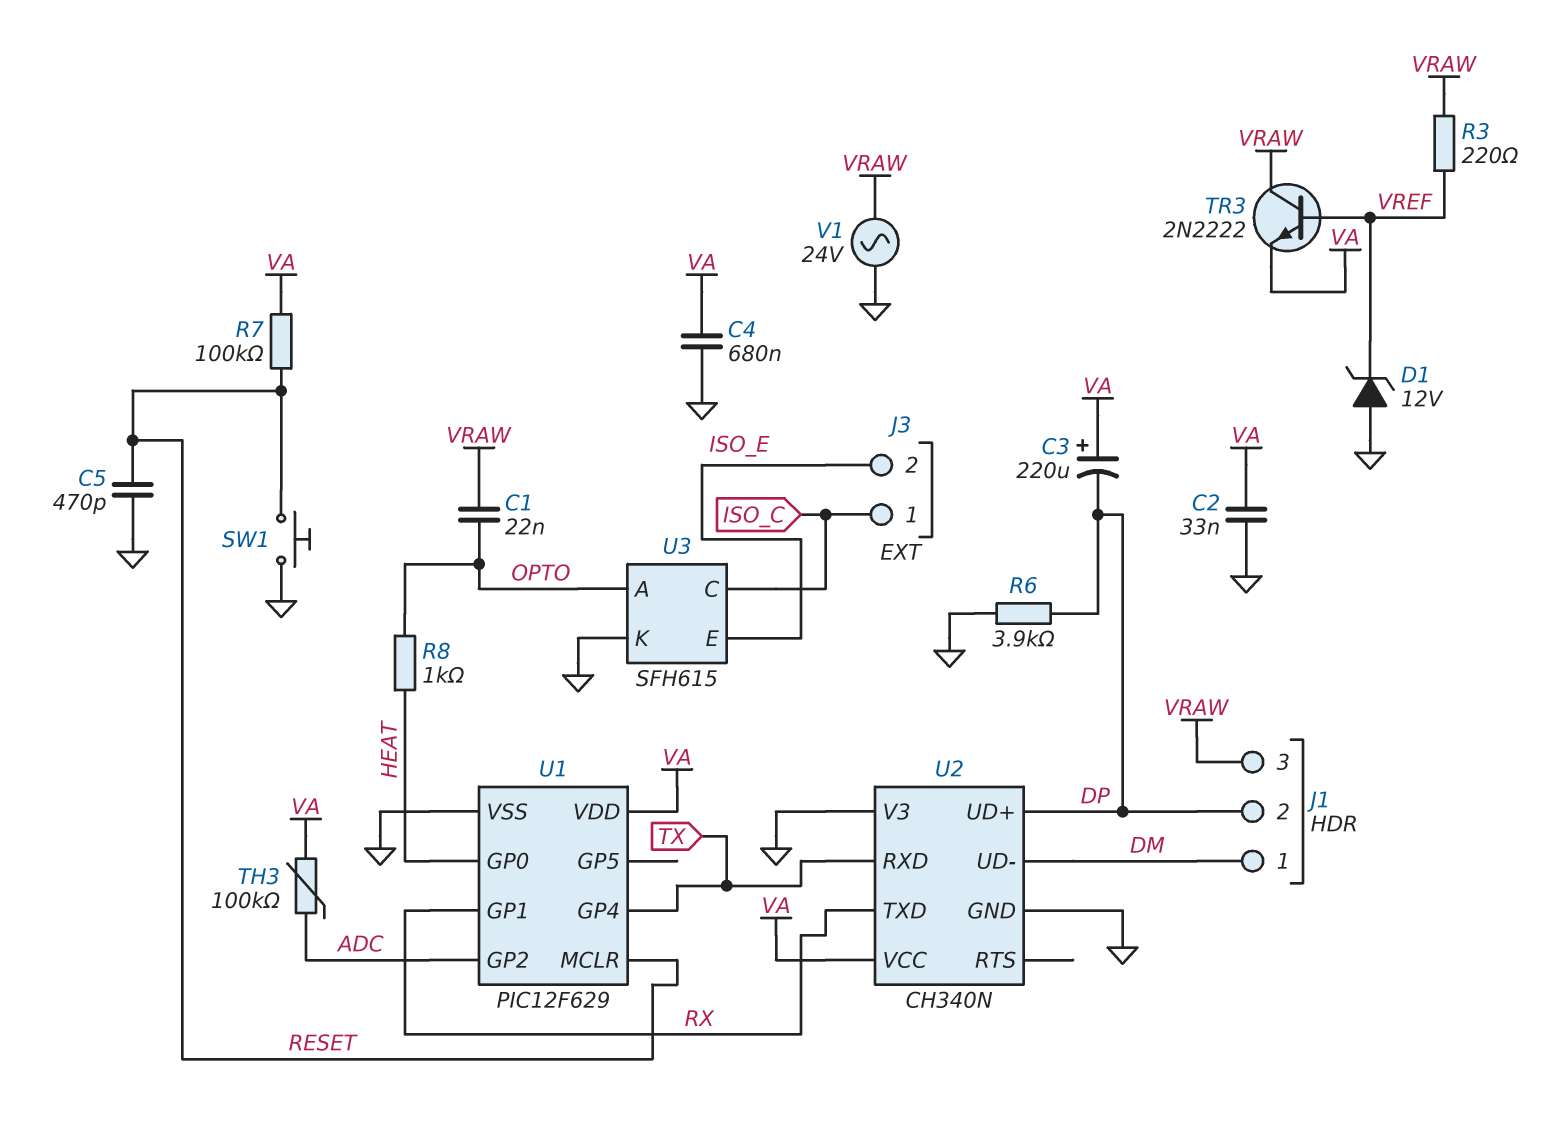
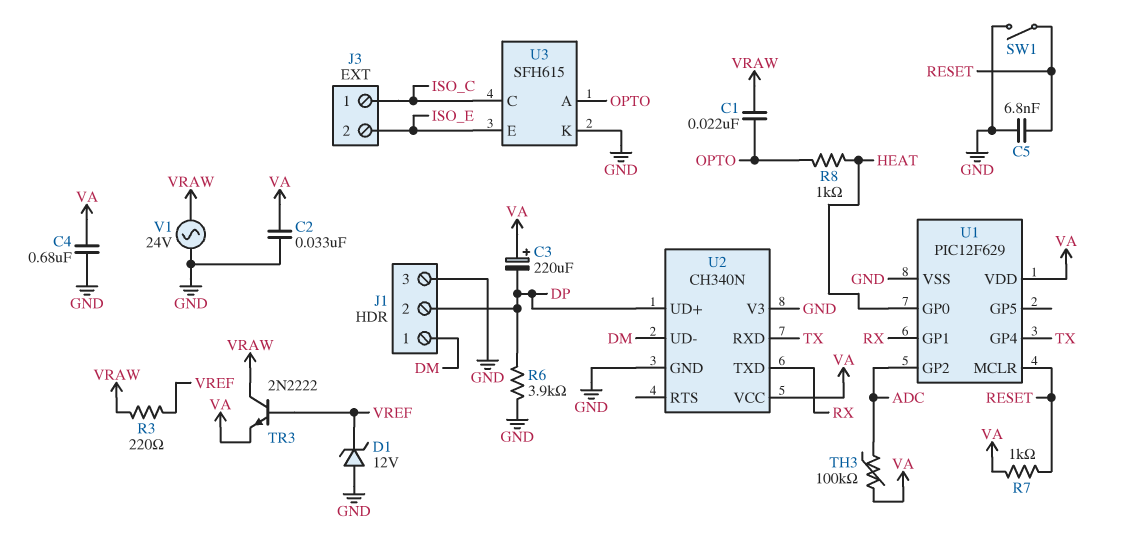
C5: 470pF (GND, RESET) -> 6.8nF (GND, RESET)
J1 pin 3: VRAW -> GND
R7: 100k (RESET, VA) -> 1k (RESET, VA)
SW1: button (GND, RESET) -> switch (GND, RESET)

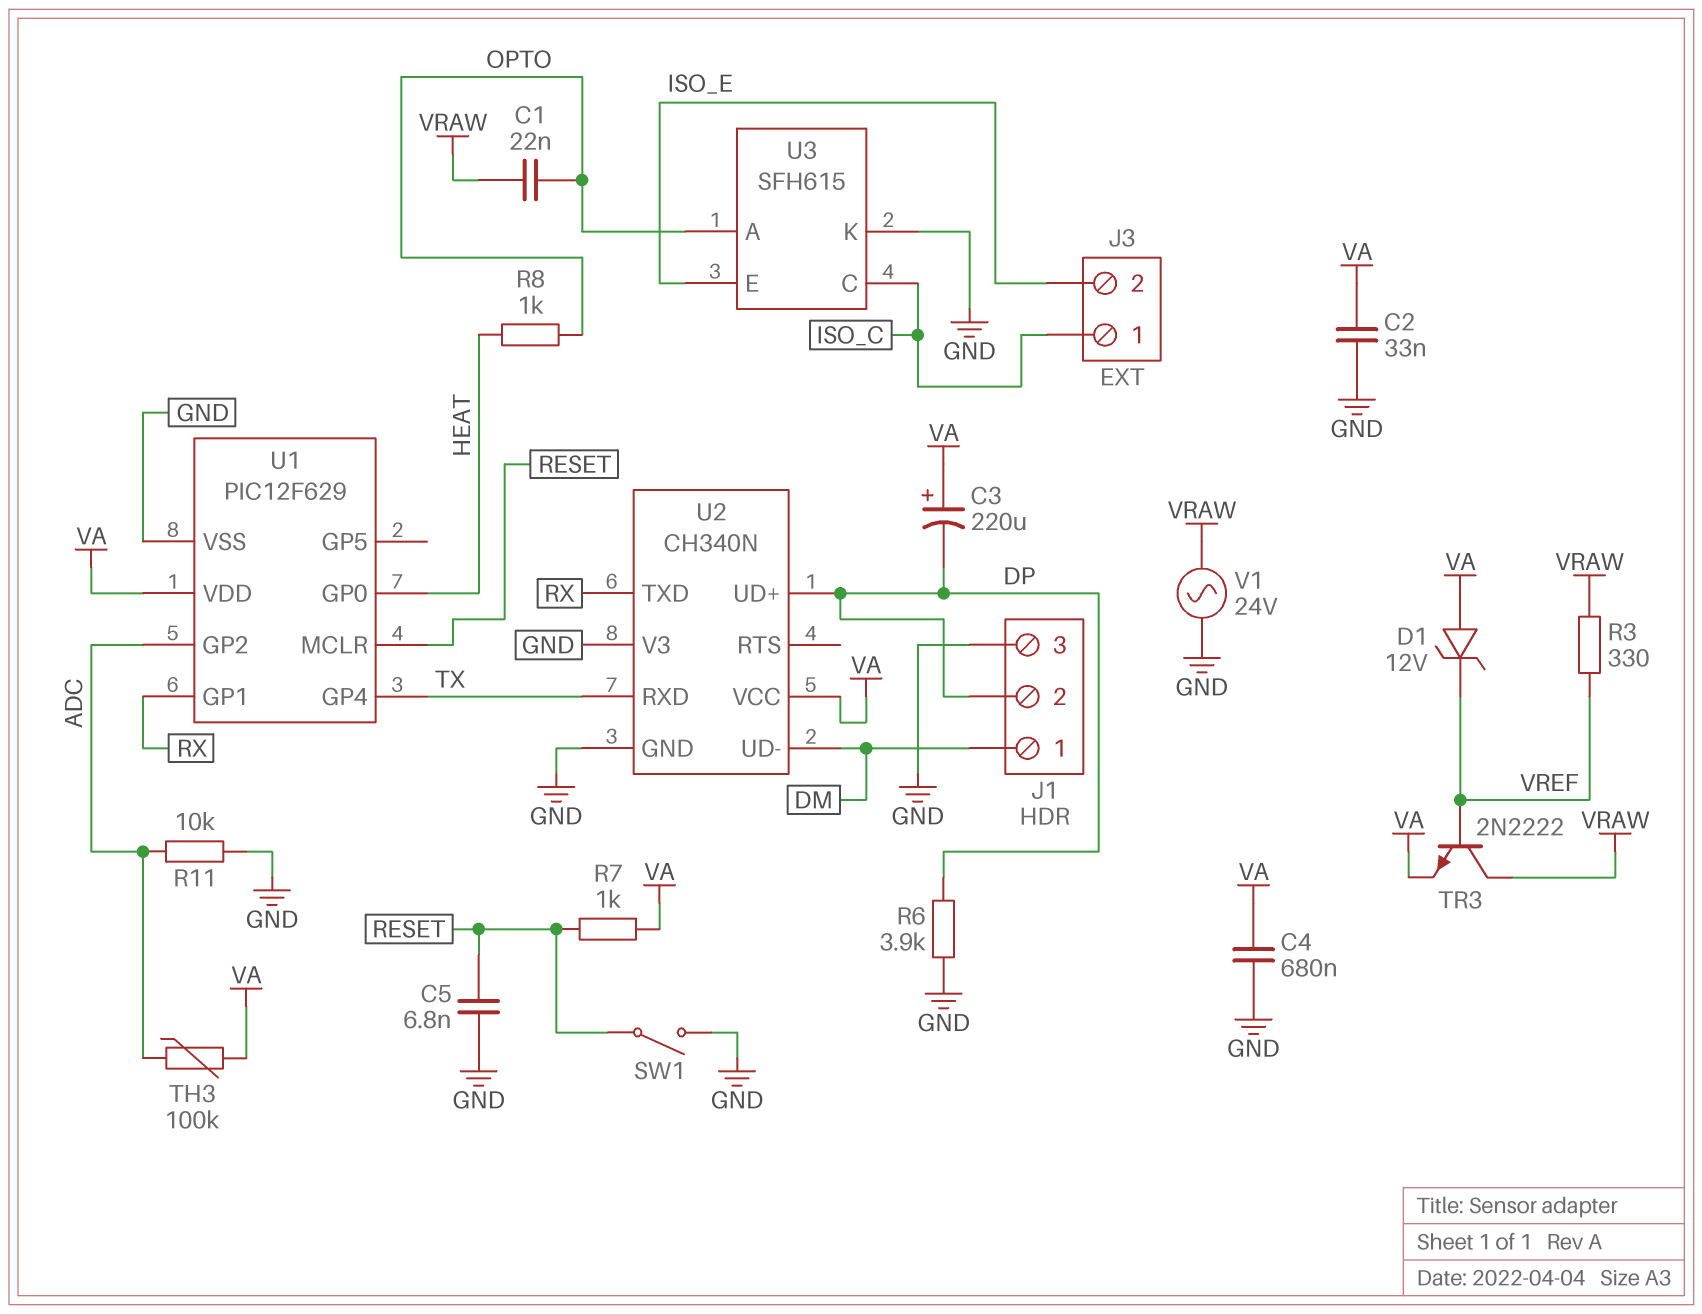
D1: zener 12V (A GND, K VREF) -> zener 12V (A VA, K VREF)
R3: 220 (VRAW, VREF) -> 330 (VRAW, VREF)
R11: none -> 10k (ADC, GND)

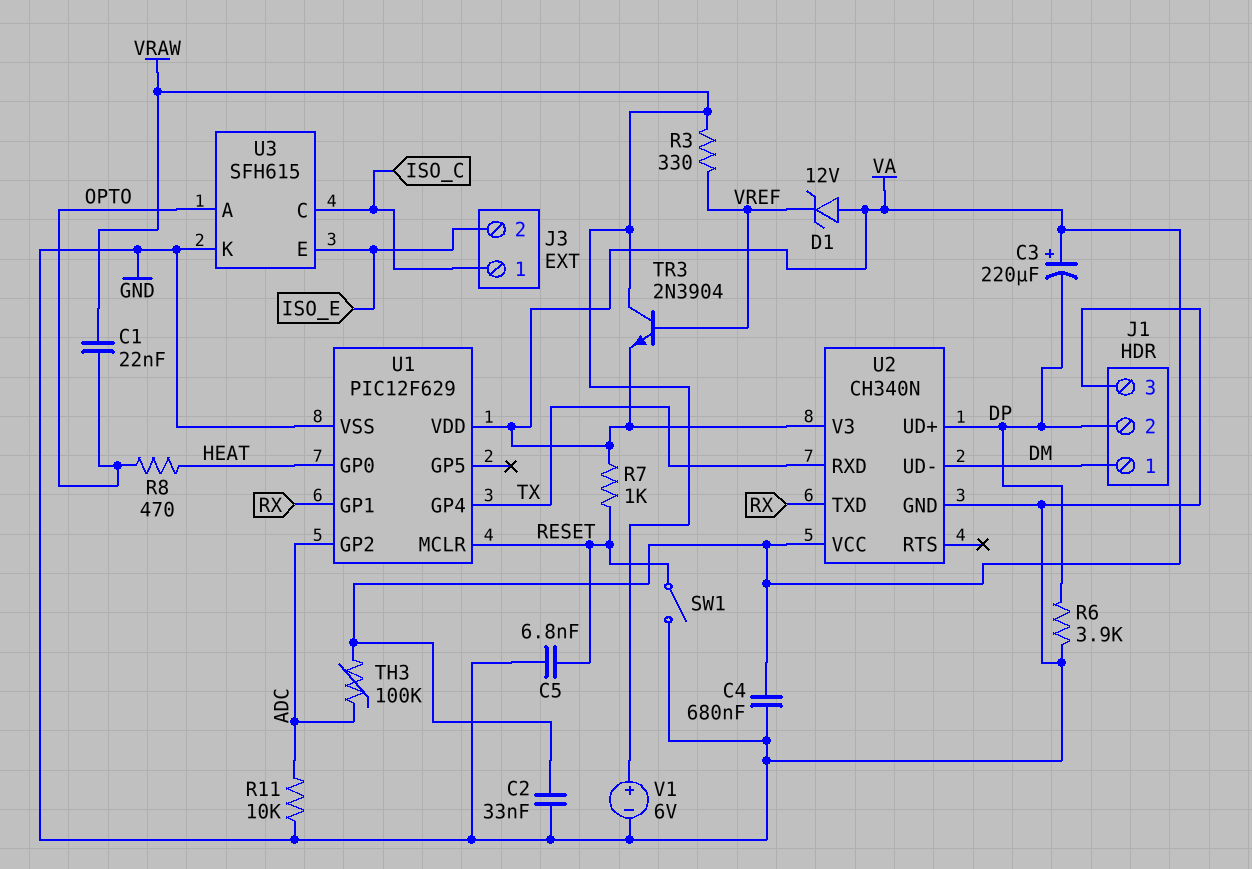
R8: 1k (HEAT, OPTO) -> 470 (HEAT, OPTO)
TR3: NPN 2N2222 (B VREF, C VRAW, E VA) -> NPN 2N3904 (B VREF, C VRAW, E VA)
U2 pin V3: GND -> VA
V1: AC 24V (GND, VRAW) -> 6V (plus VRAW, minus GND)

